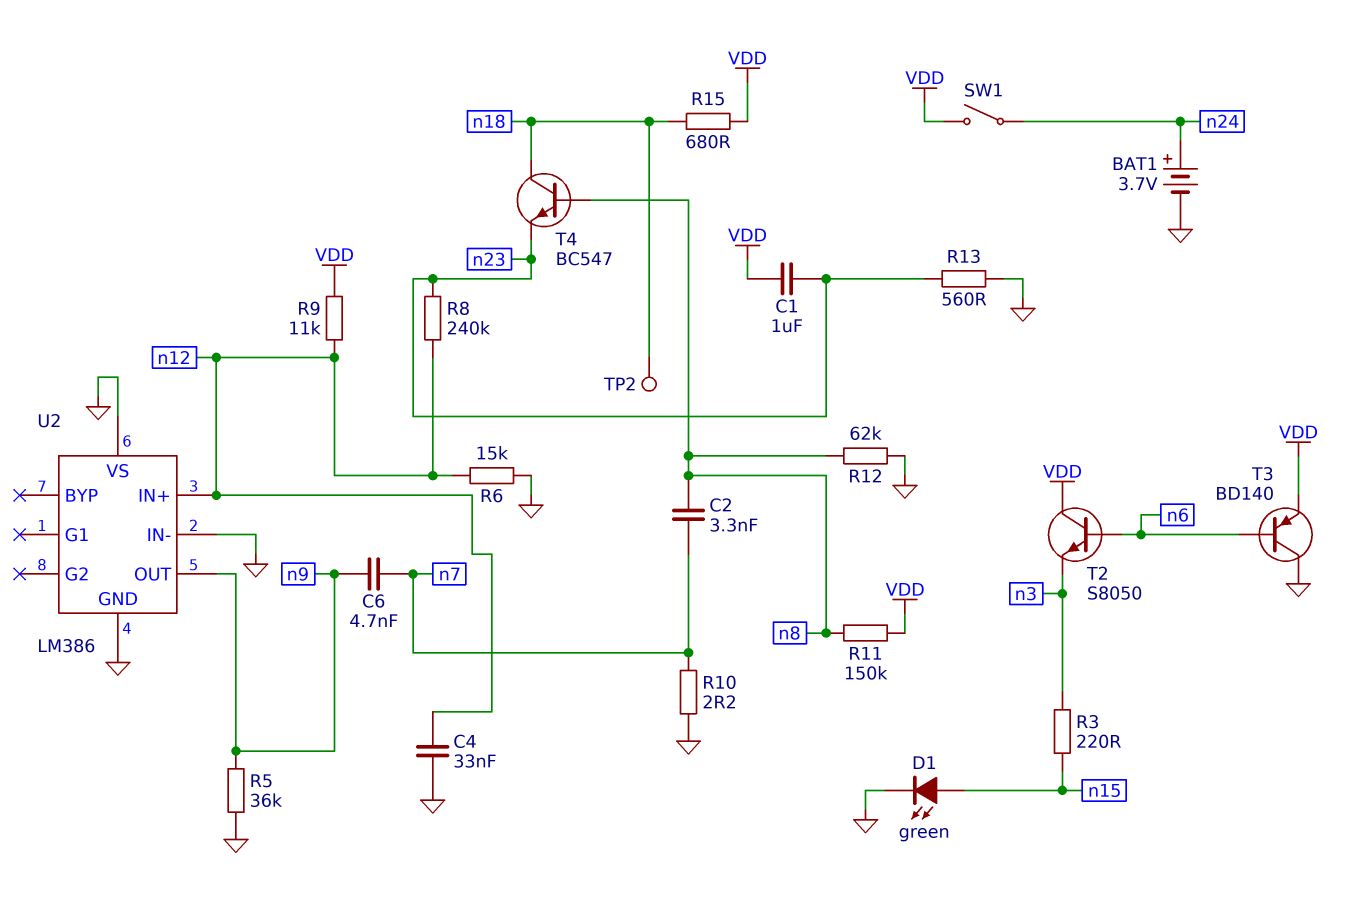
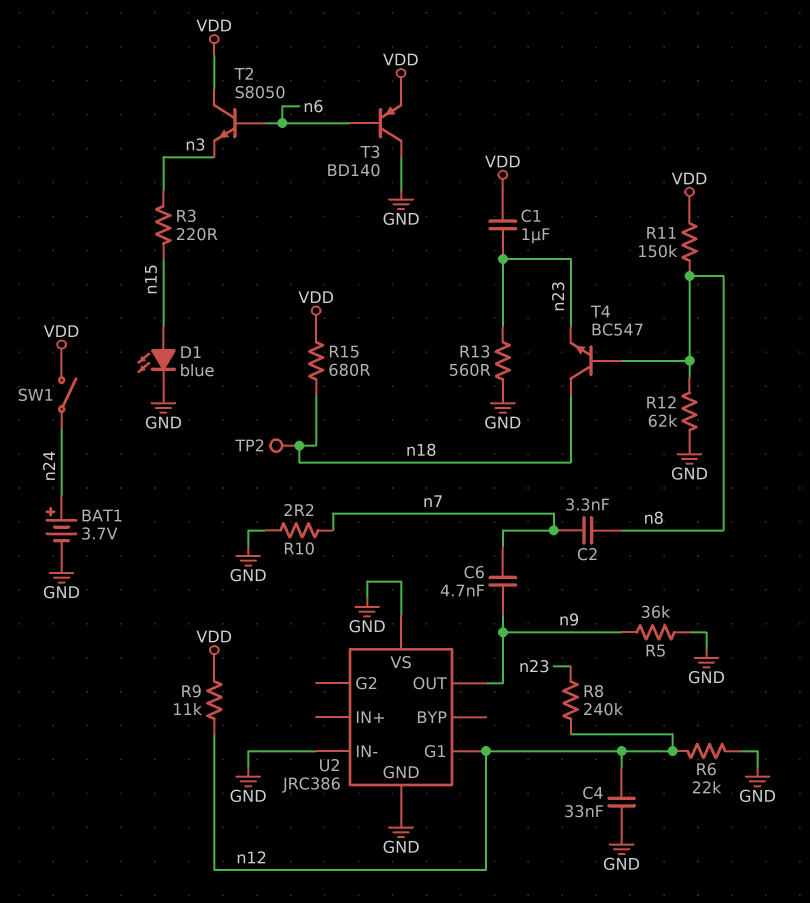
D1: LED green (A n15, K GND) -> LED blue (A n15, K GND)
R6: 15k (GND, n12) -> 22k (GND, n12)
U2: LM386 -> JRC386
U2 pin G1: none -> n12
U2 pin IN+: n12 -> none

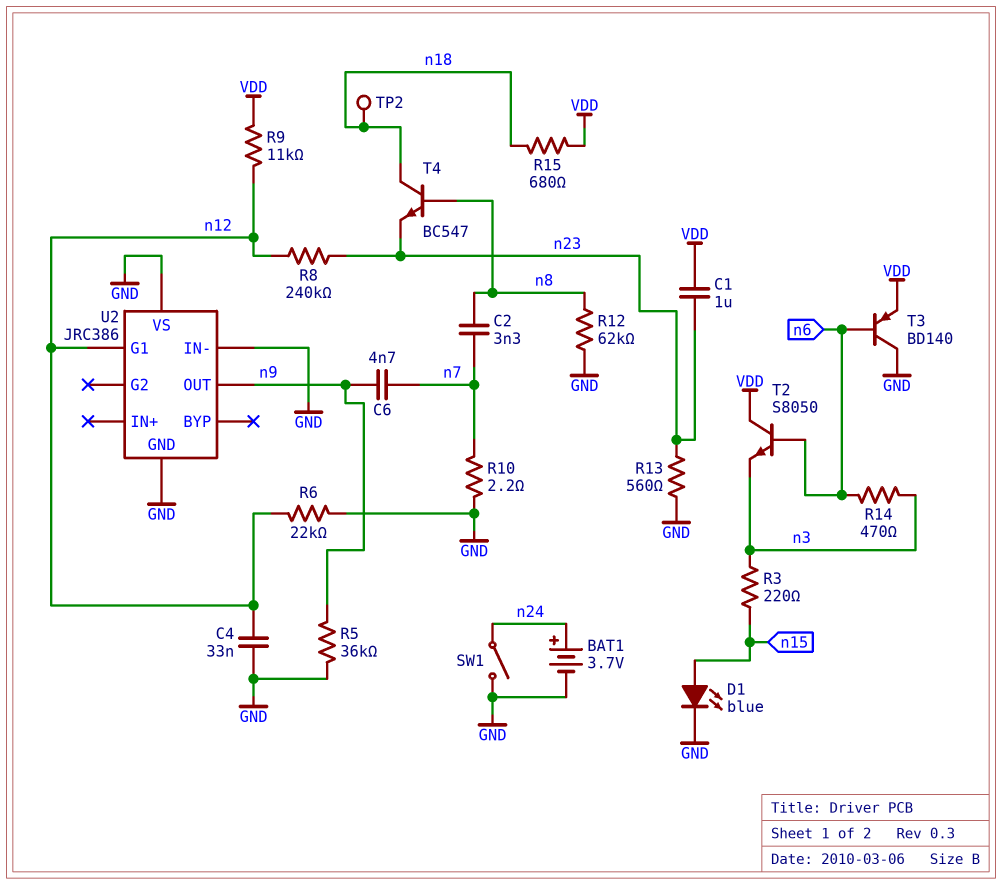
R11: 150k (VDD, n8) -> none
R14: none -> 470 (n3, n6)
SW1: switch (VDD, n24) -> switch (GND, n24)

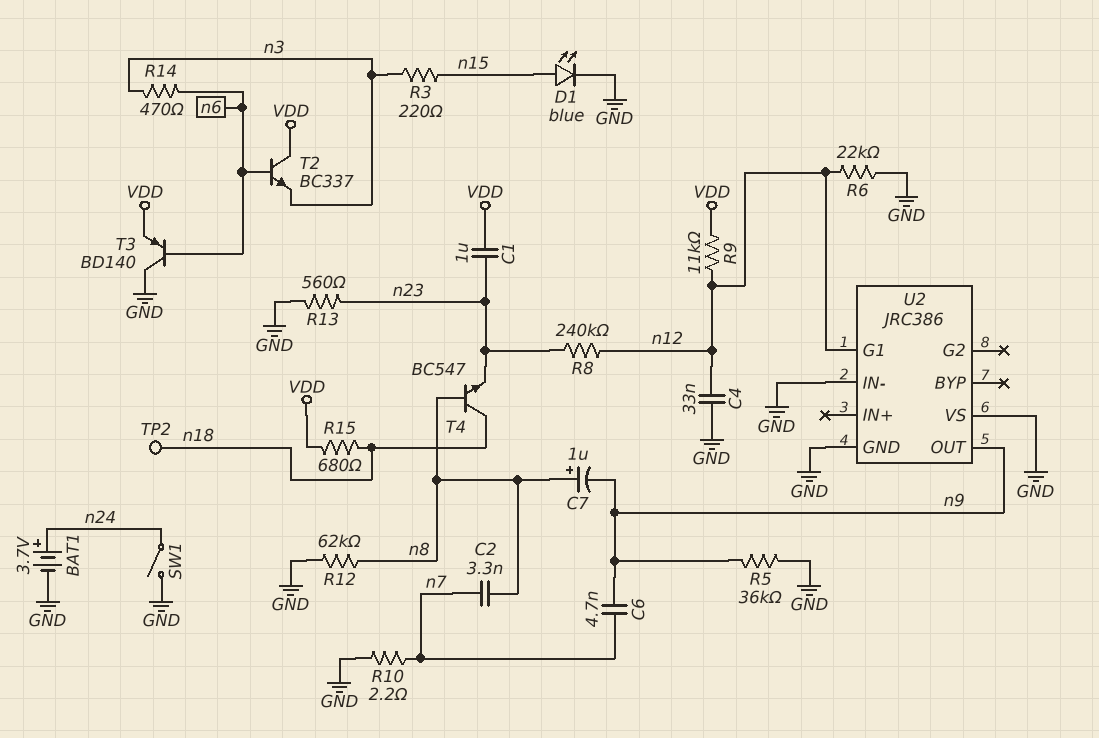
C7: none -> 1uF (plus n8, minus n9)
T2: NPN S8050 (B n6, C VDD, E n3) -> NPN BC337 (B n6, C VDD, E n3)

